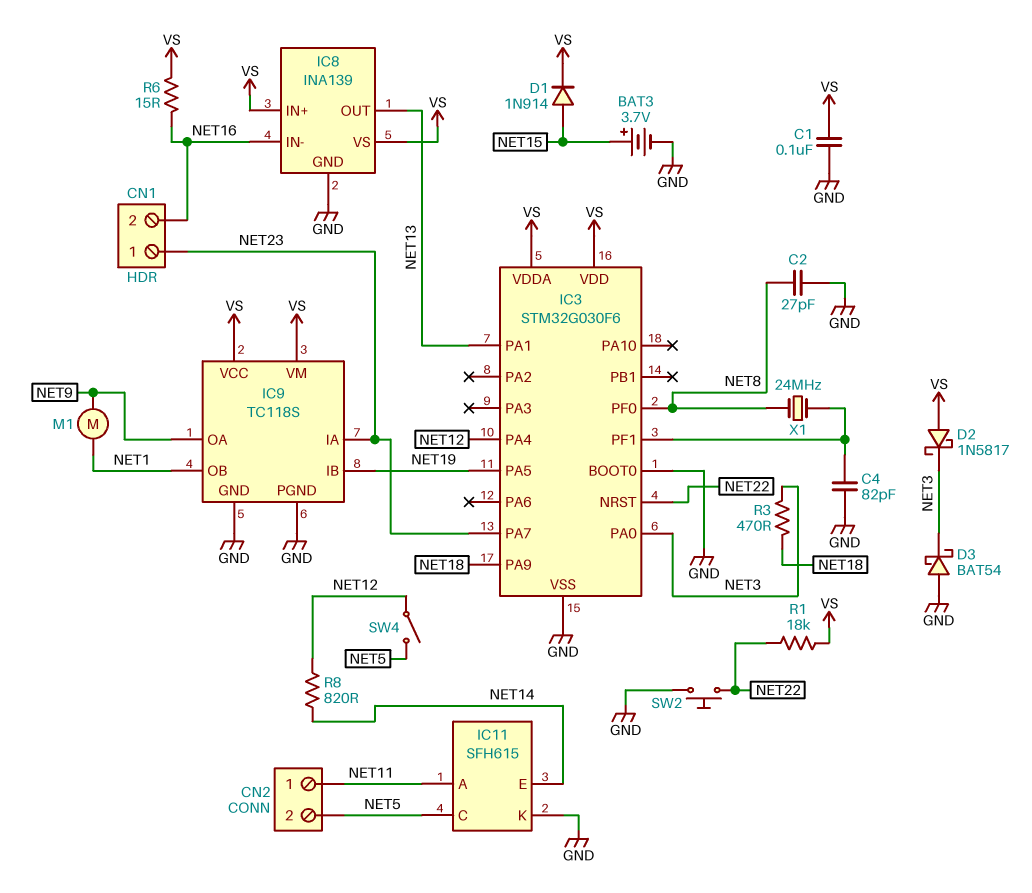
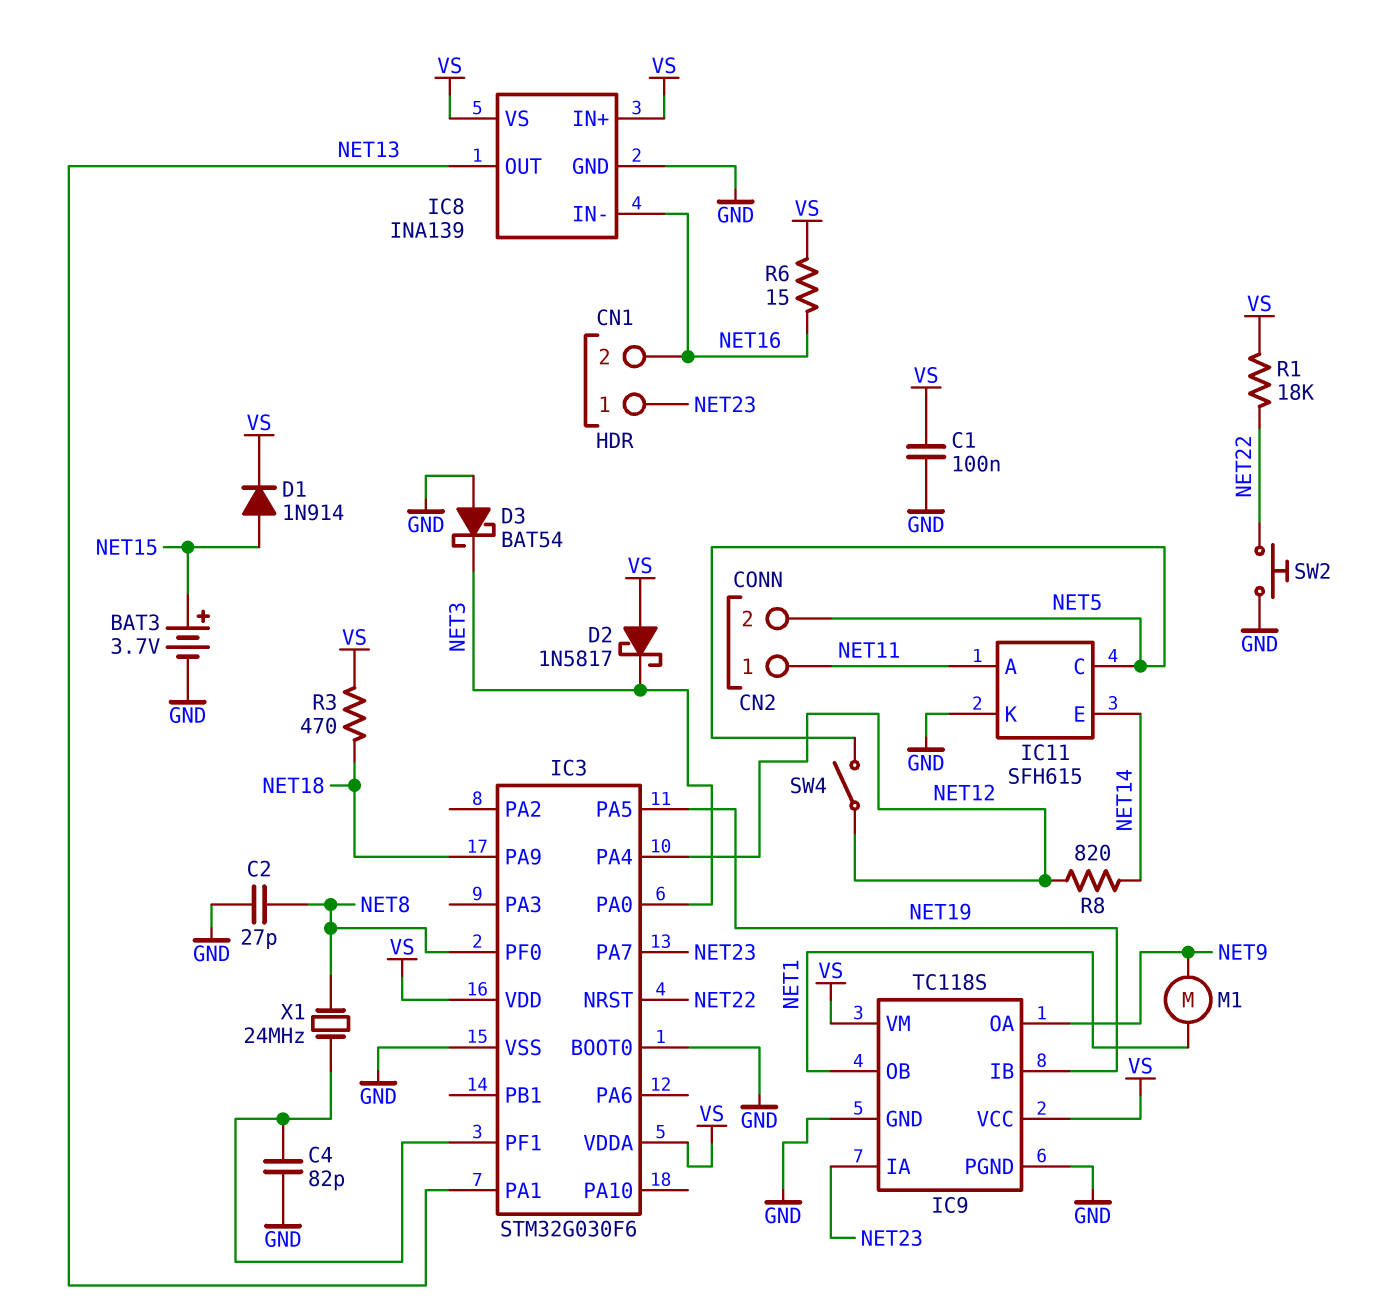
R3: 470 (NET3, NET18) -> 470 (NET18, VS)

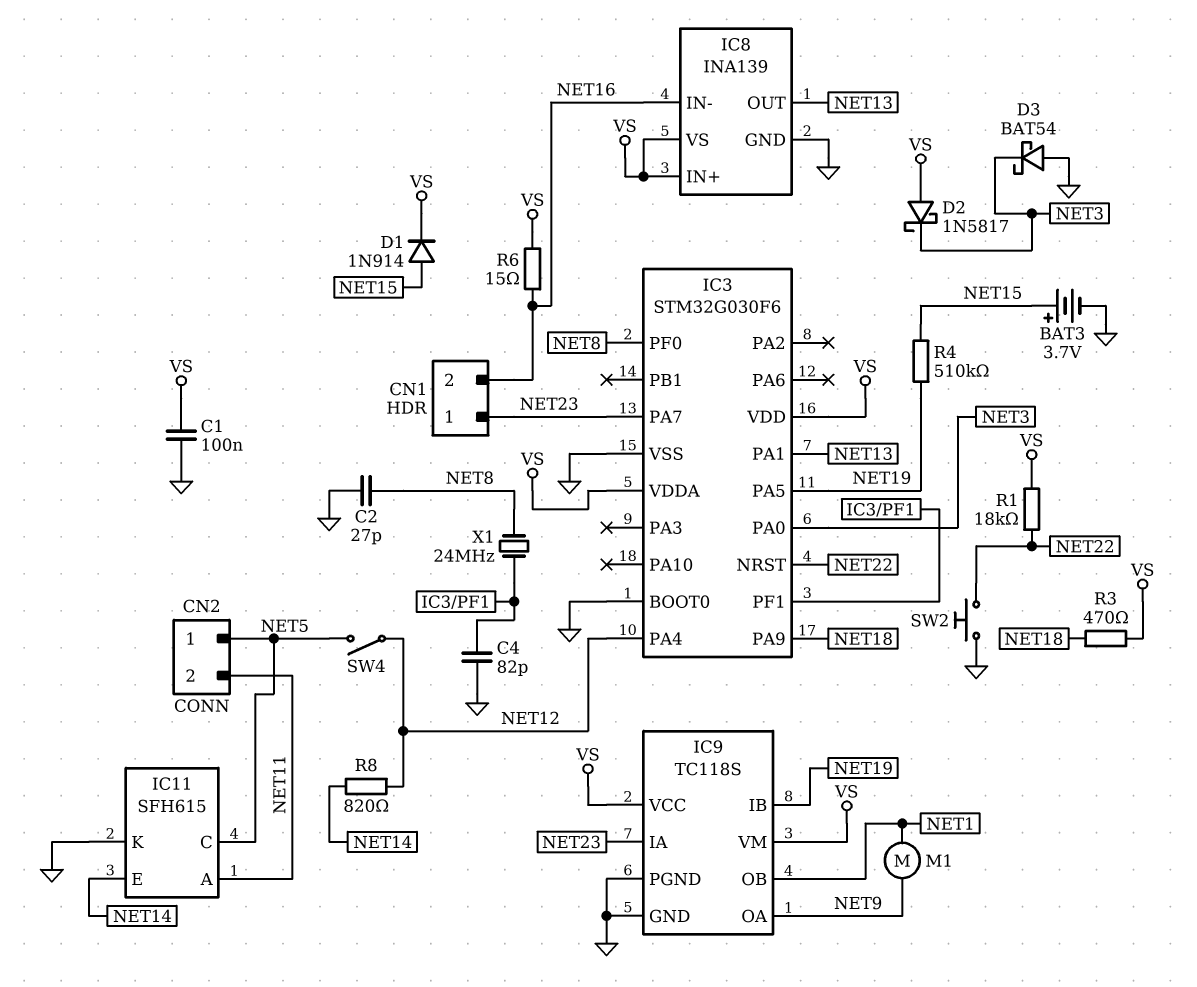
CN2 pin 1: NET11 -> NET5
CN2 pin 2: NET5 -> NET11
R4: none -> 510k (NET15, NET19)

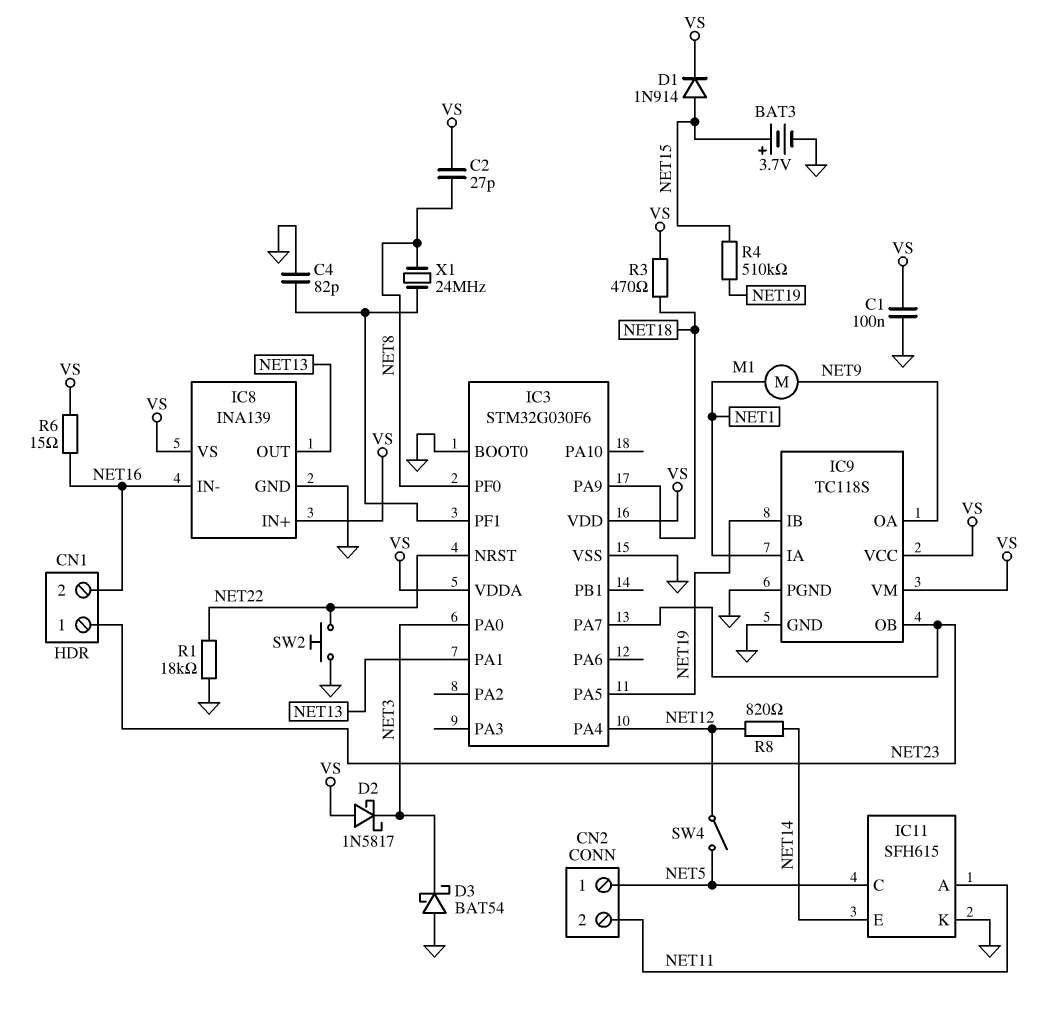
C2: 27pF (GND, NET8) -> 27pF (NET8, VS)
IC9 pin IA: NET23 -> NET1
IC9 pin OB: NET1 -> NET23
R1: 18k (NET22, VS) -> 18k (GND, NET22)

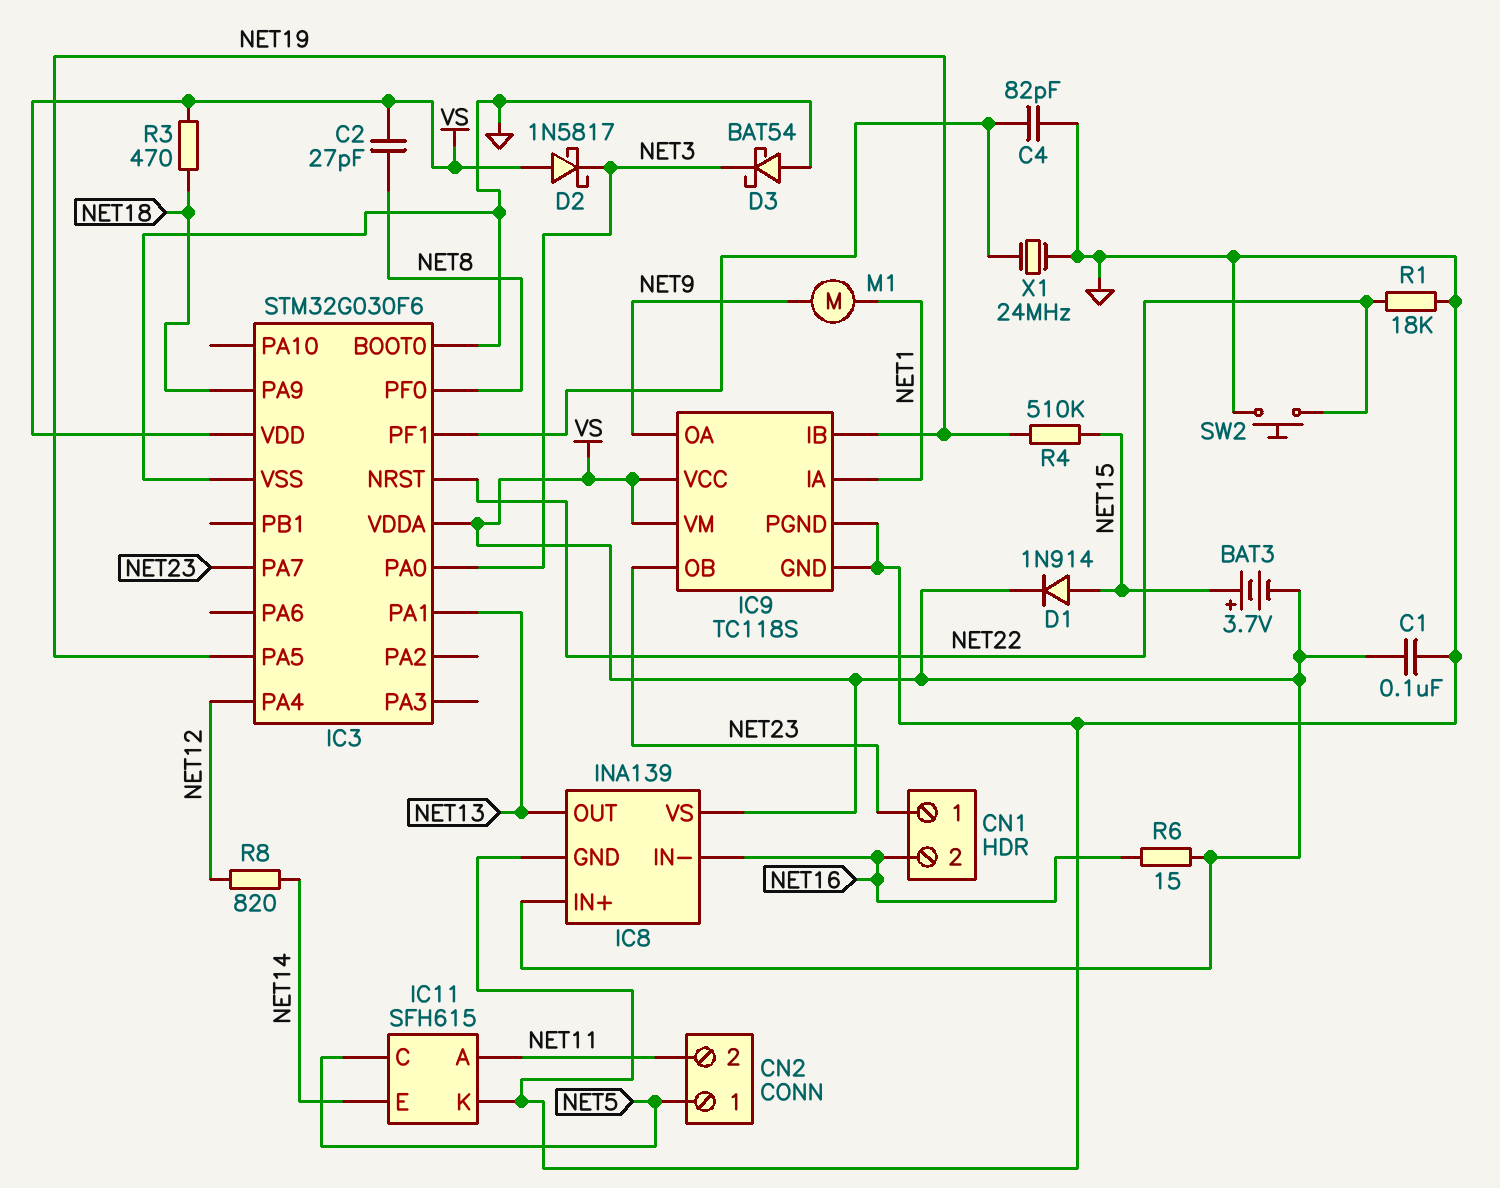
BAT3: 3.7V (plus NET15, minus GND) -> 3.7V (plus NET15, minus VS)
SW4: switch (NET5, NET12) -> none
X1: 24MHz (IC3/PF1, NET8) -> 24MHz (GND, IC3/PF1)

